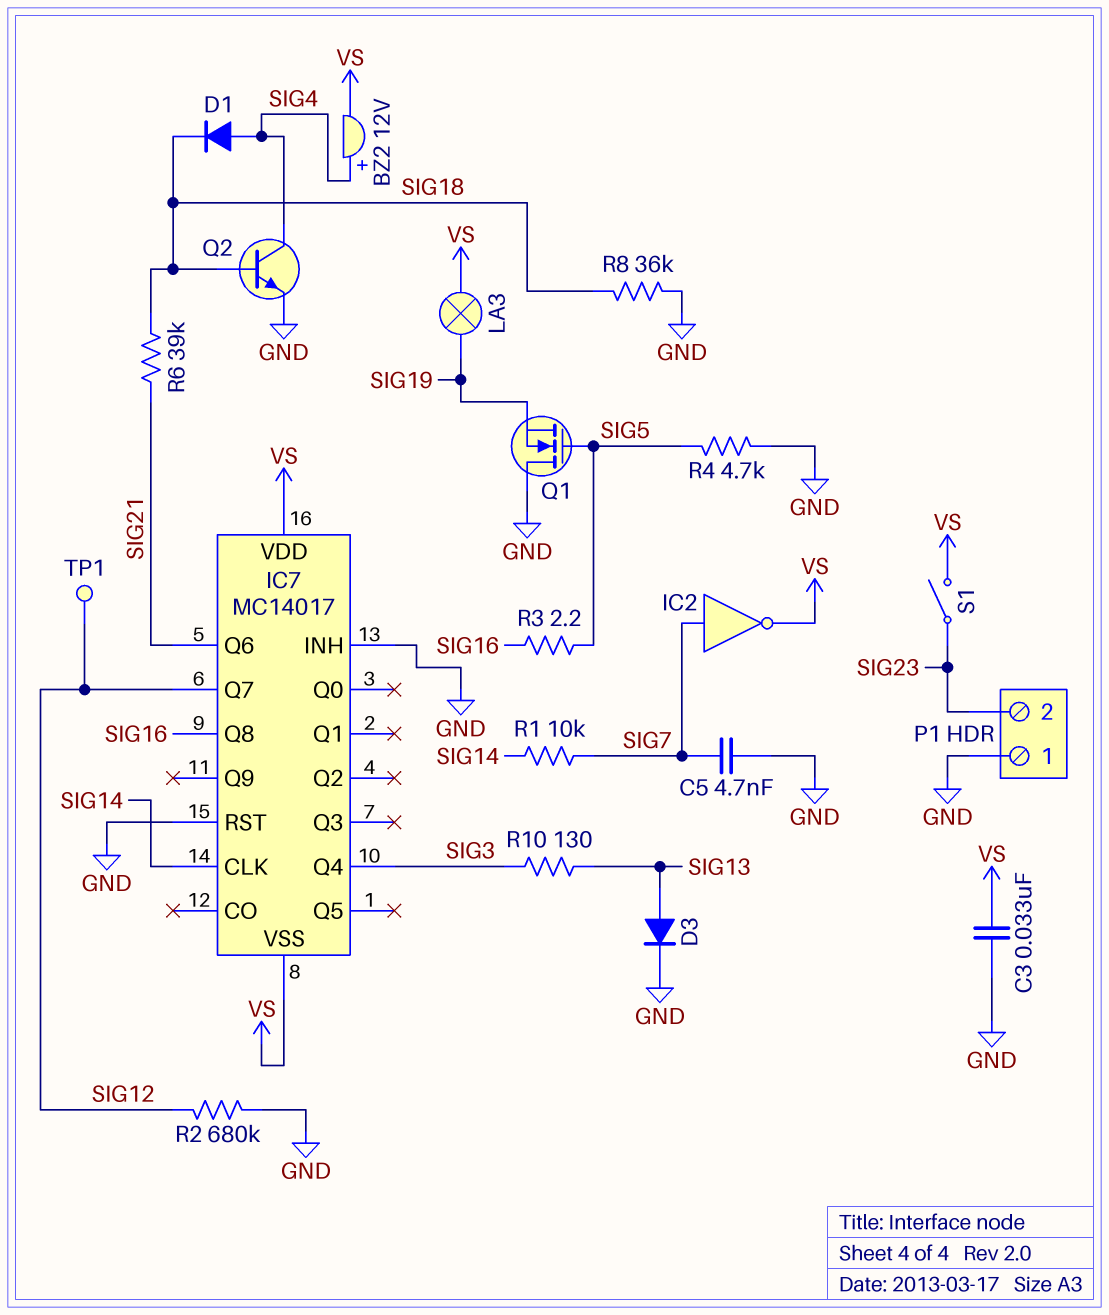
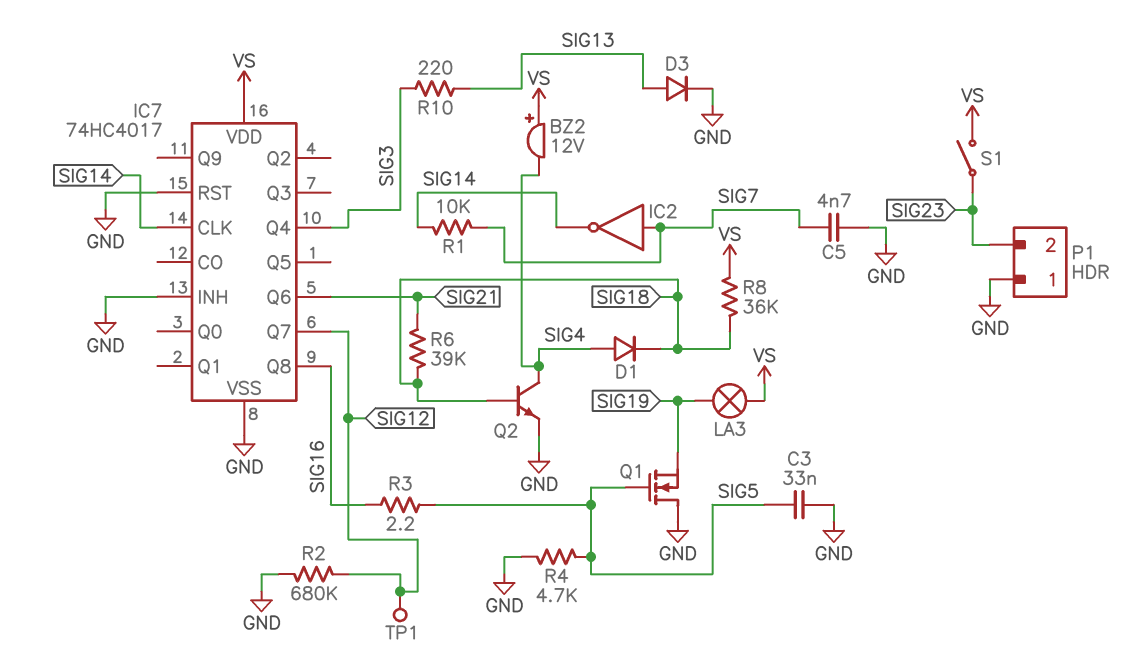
BZ2: buzzer 12V (plus SIG4, minus VS) -> buzzer 12V (plus VS, minus SIG4)
C3: 33nF (GND, VS) -> 33nF (GND, SIG5)
IC2: NOT (in SIG7, out VS) -> NOT (in SIG7, out SIG14)
IC7: MC14017 -> 74HC4017
IC7 pin VSS: VS -> GND
R8: 36k (GND, SIG18) -> 36k (SIG18, VS)
R10: 130 (SIG3, SIG13) -> 220 (SIG3, SIG13)

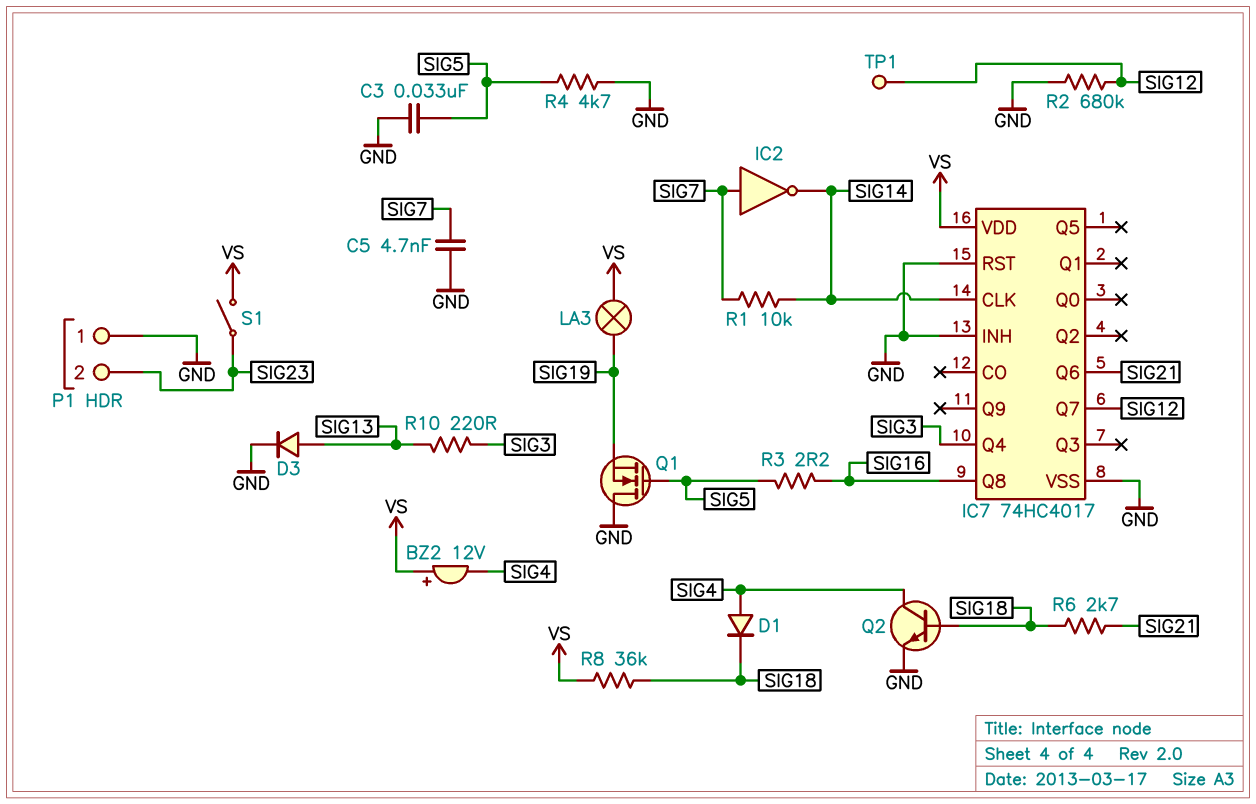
R6: 39k (SIG18, SIG21) -> 2.7k (SIG18, SIG21)

